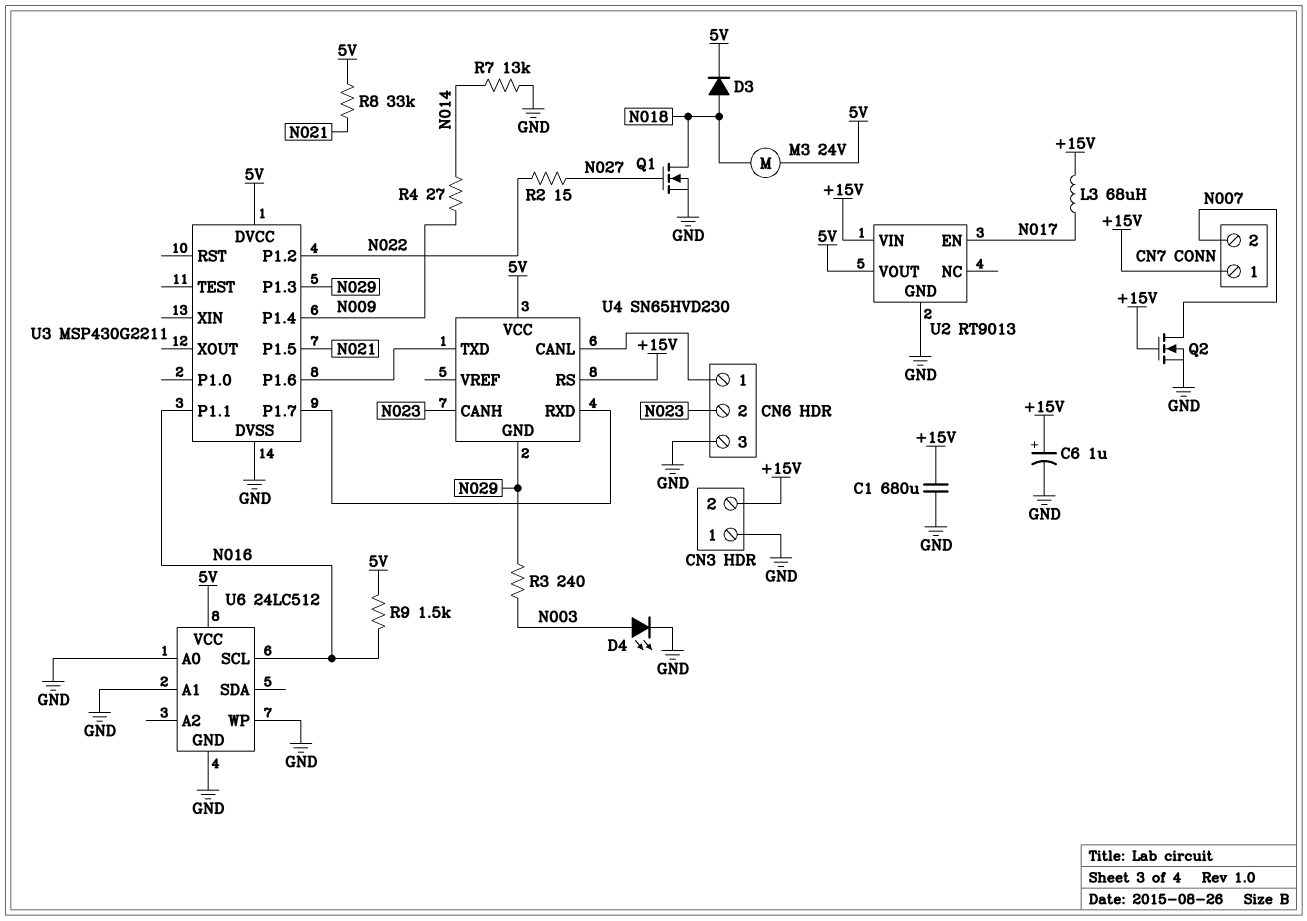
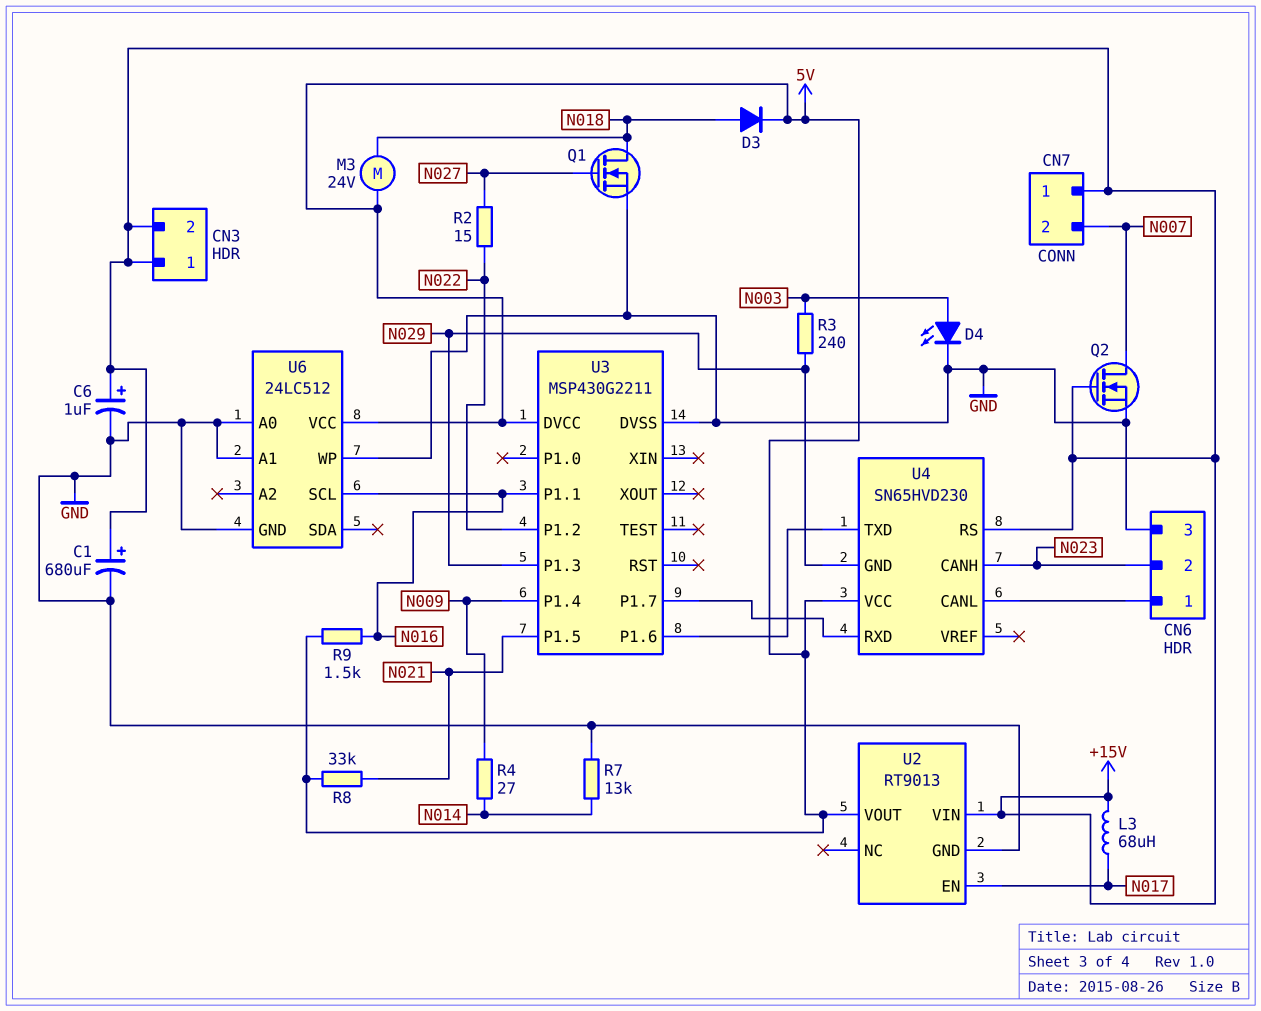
C1: 680uF (+15V, GND) -> 680uF (plus +15V, minus GND)
CN3 pin 1: GND -> +15V

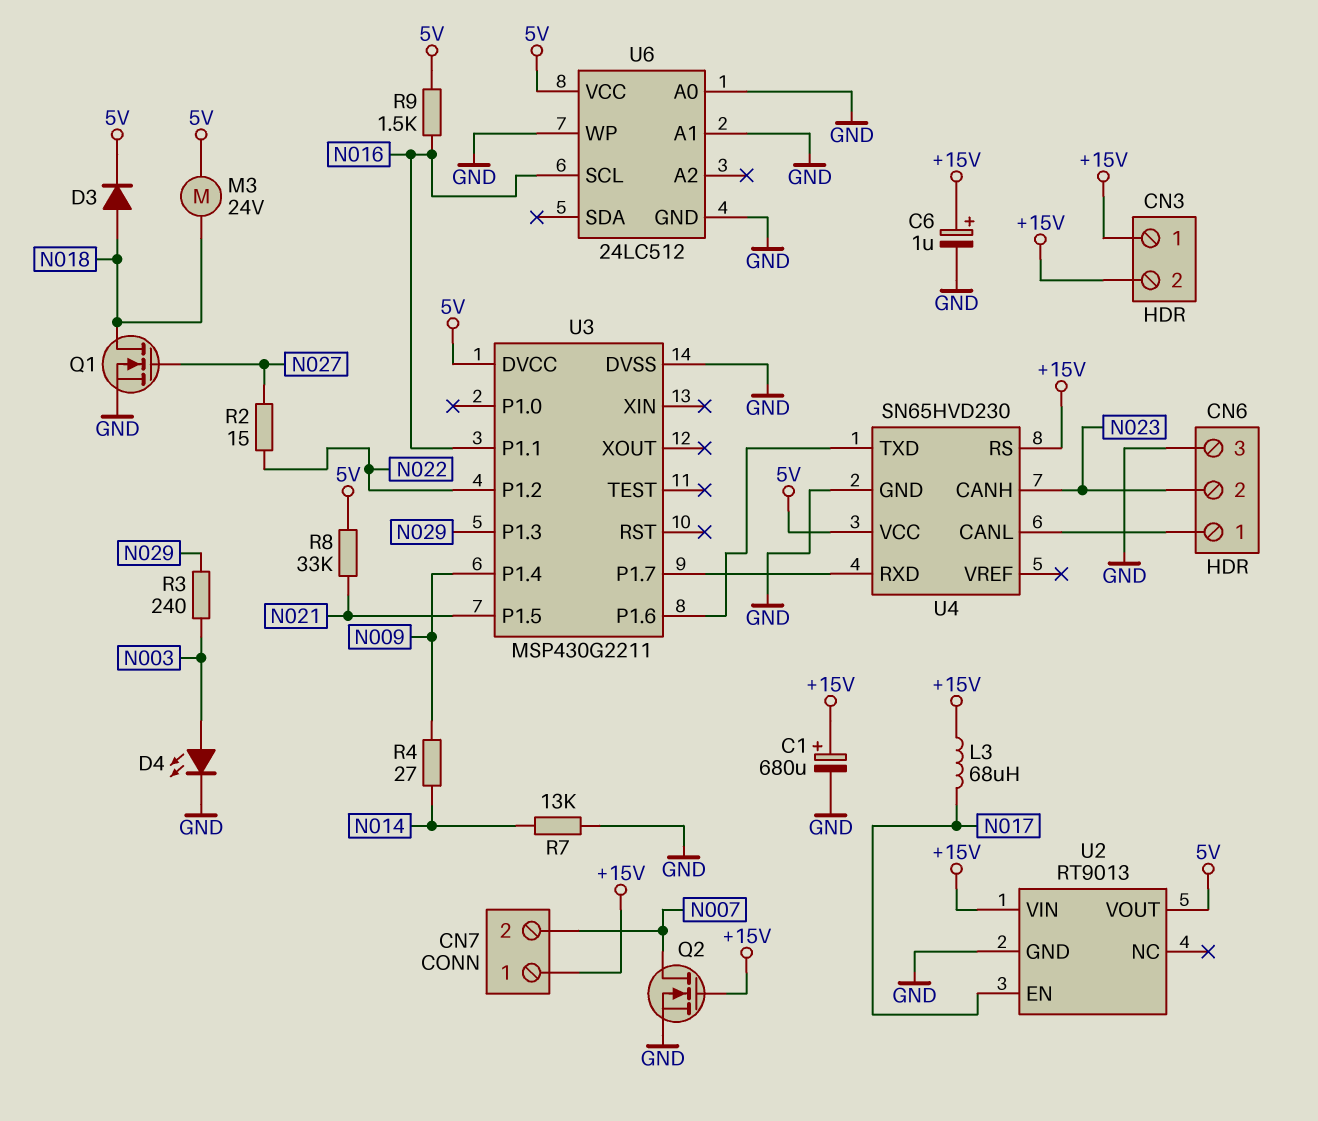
U4 pin GND: N029 -> GND

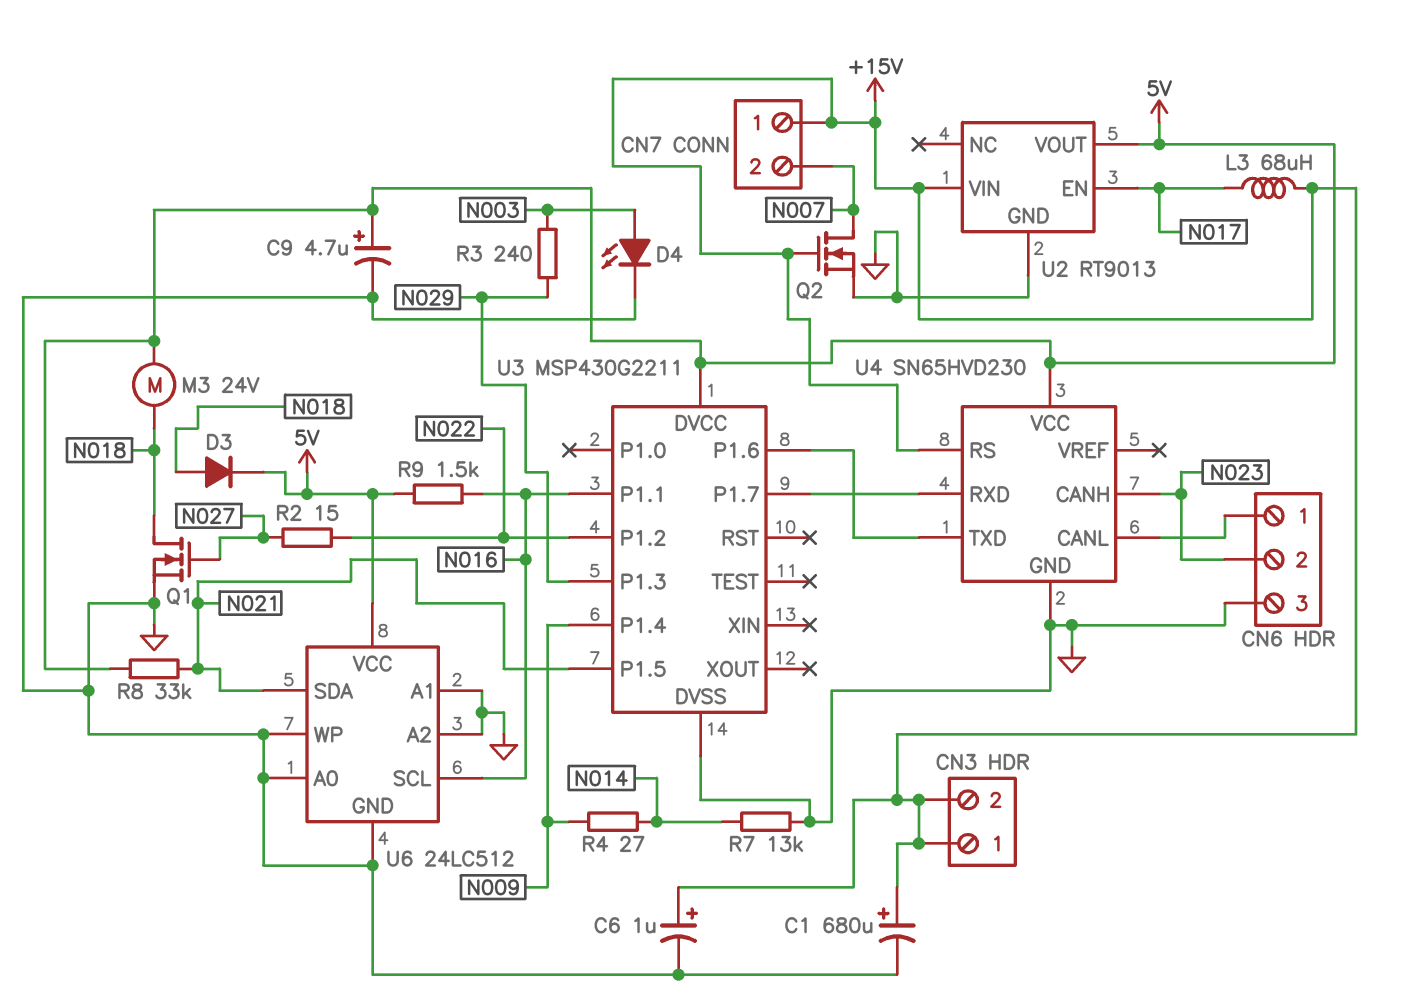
C9: none -> 4.7uF (plus 5V, minus GND)
U6 pin A2: none -> GND
U6 pin SDA: none -> N021

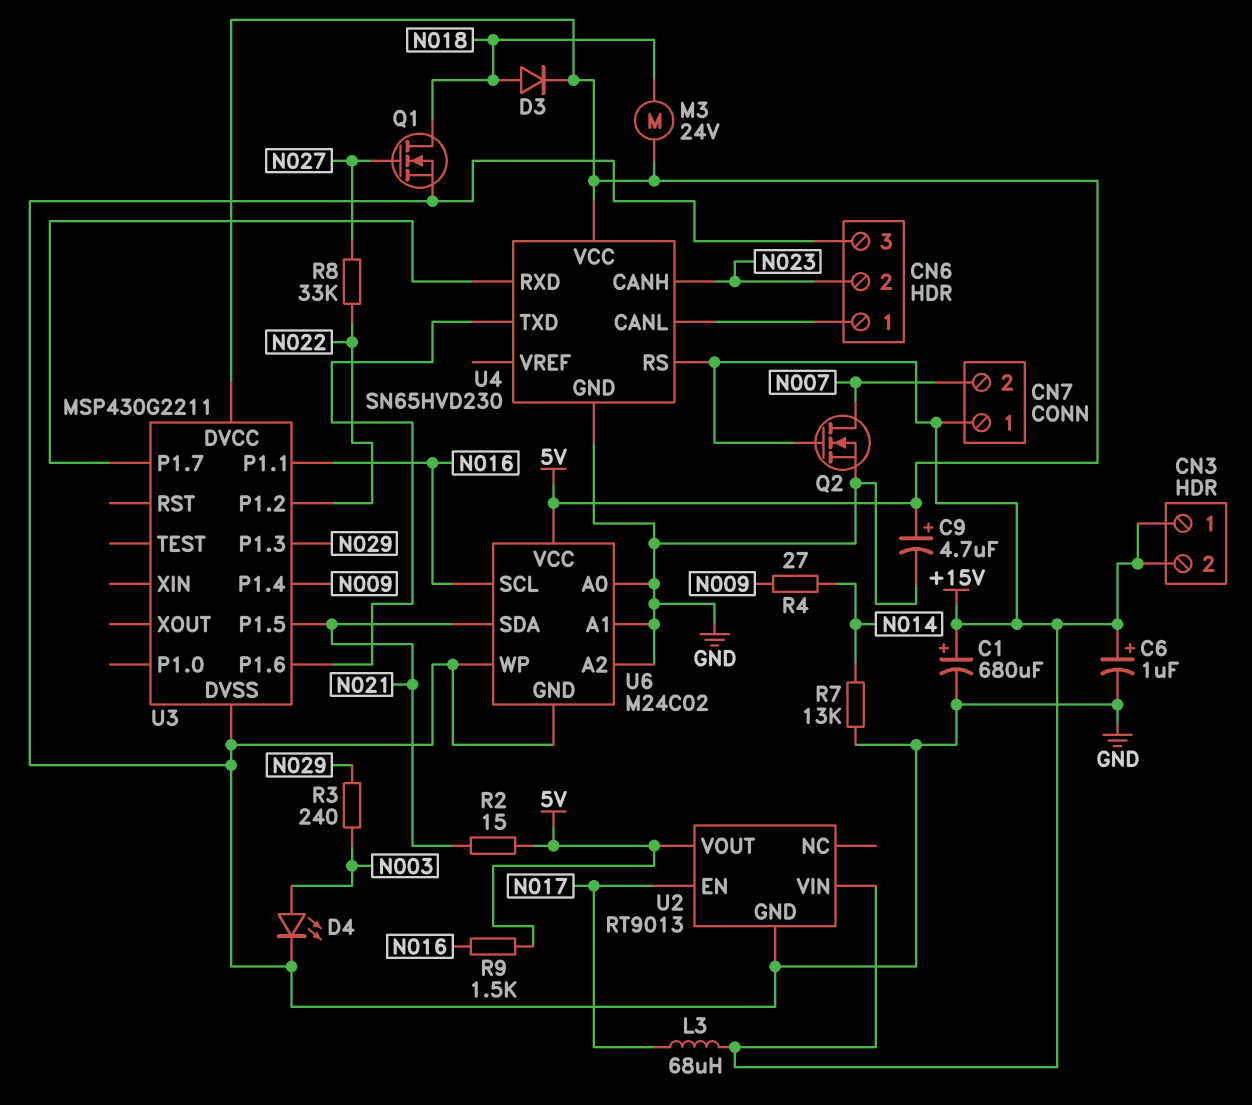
R2: 15 (N022, N027) -> 15 (5V, N021)
R8: 33k (5V, N021) -> 33k (N022, N027)
U6: 24LC512 -> M24C02

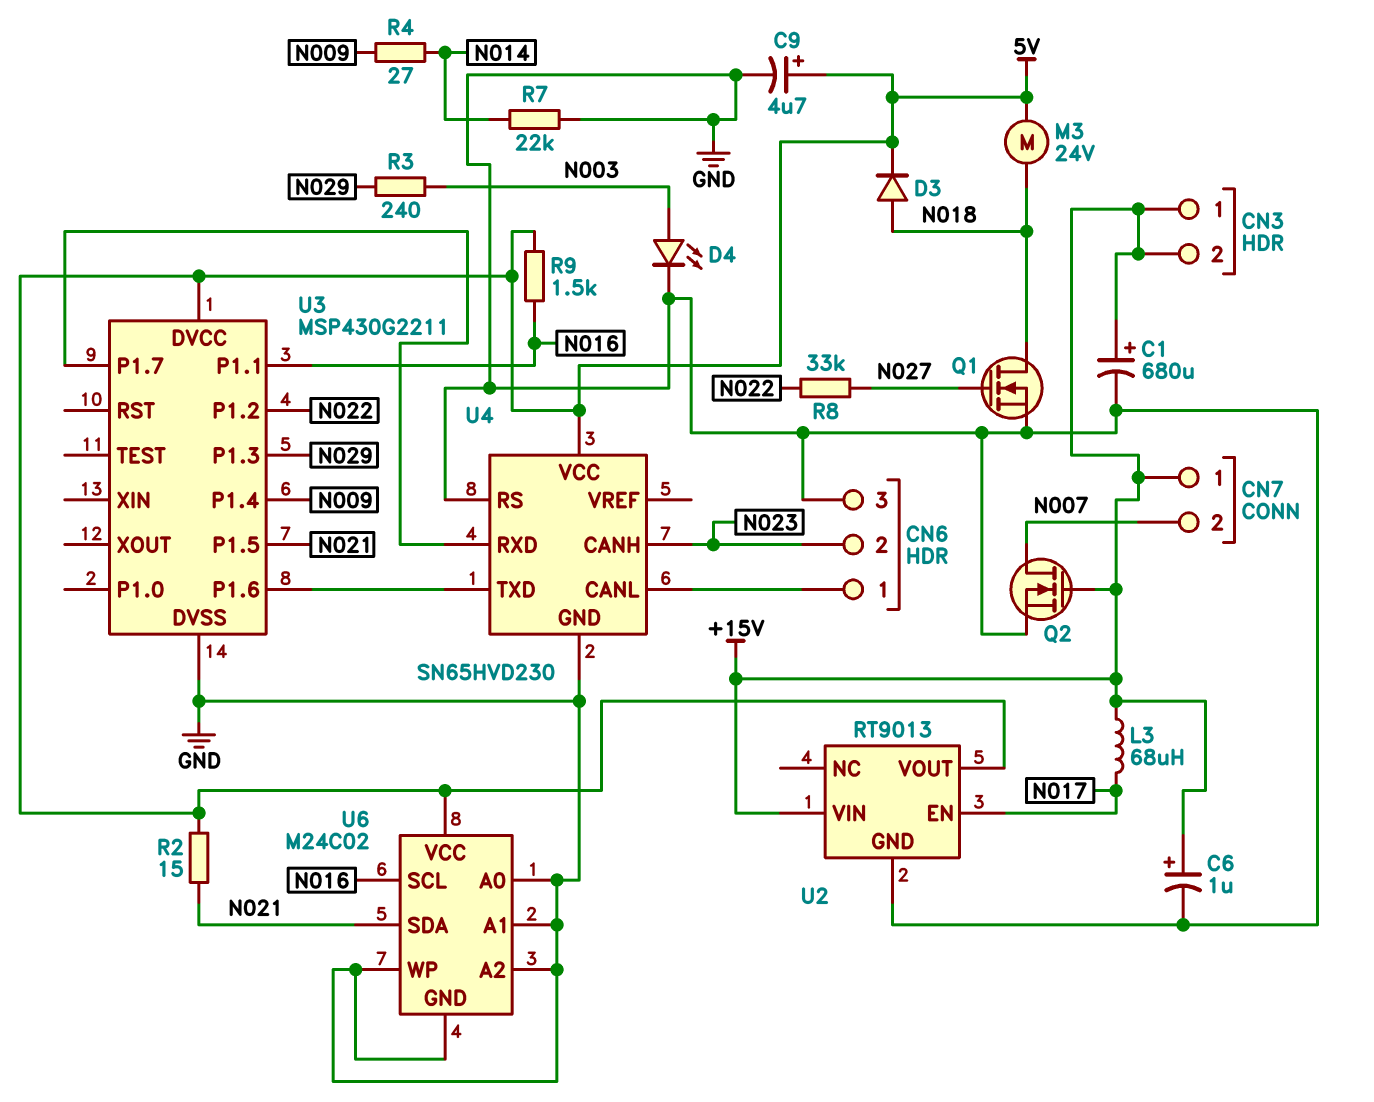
R7: 13k (GND, N014) -> 22k (GND, N014)
U4 pin RS: +15V -> GND

